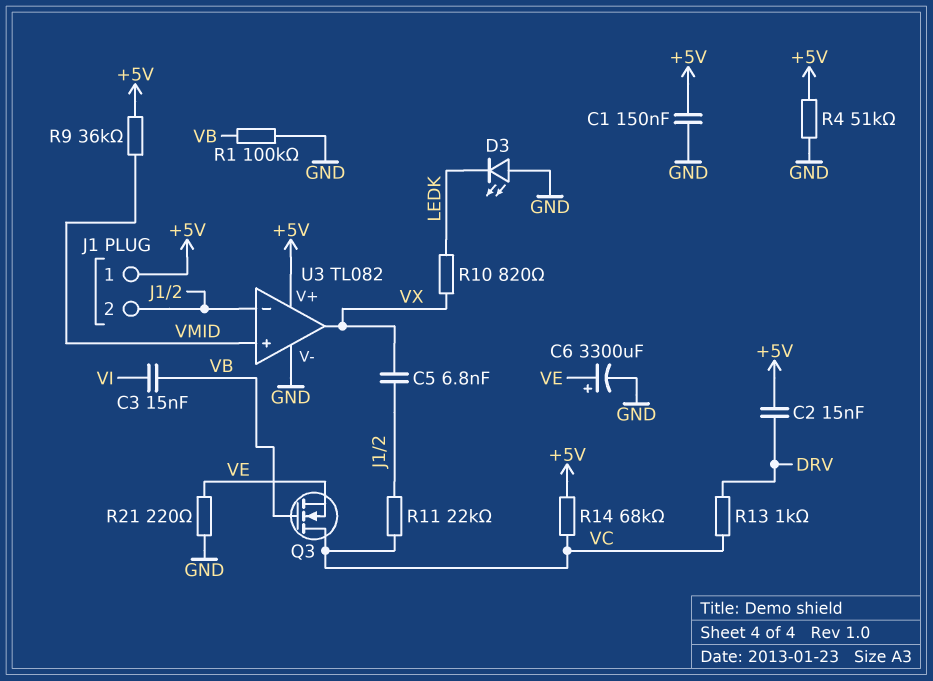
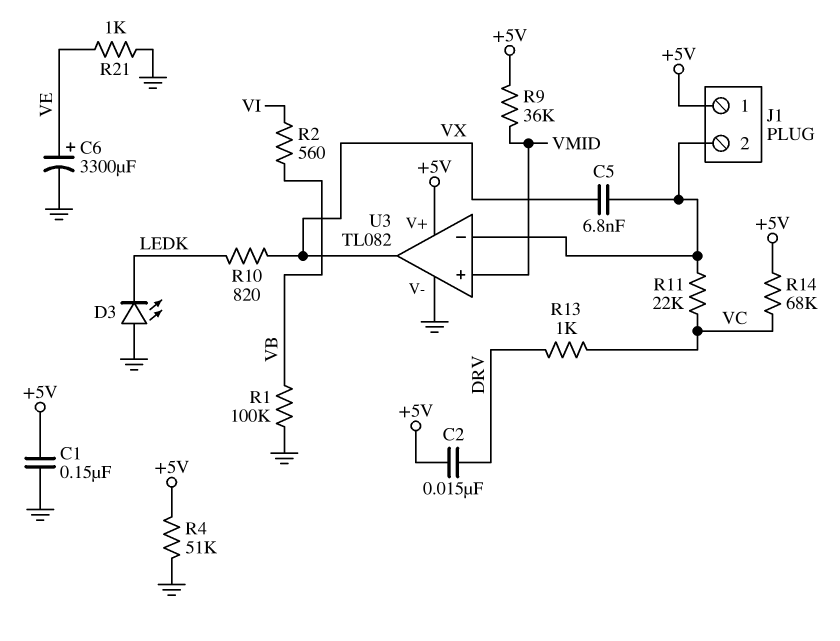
C3: 15nF (VB, VI) -> none
Q3: NMOS (G VB, D VC, S VE) -> none
R2: none -> 560 (VB, VI)
R21: 220 (GND, VE) -> 1k (GND, VE)

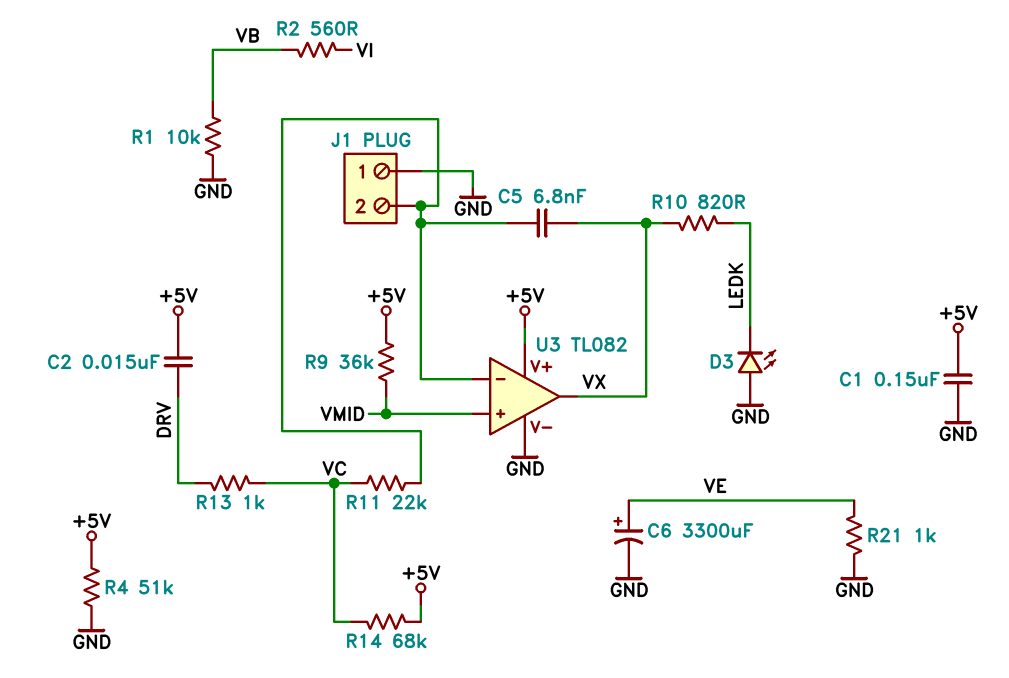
J1 pin 1: +5V -> GND
R1: 100k (GND, VB) -> 10k (GND, VB)

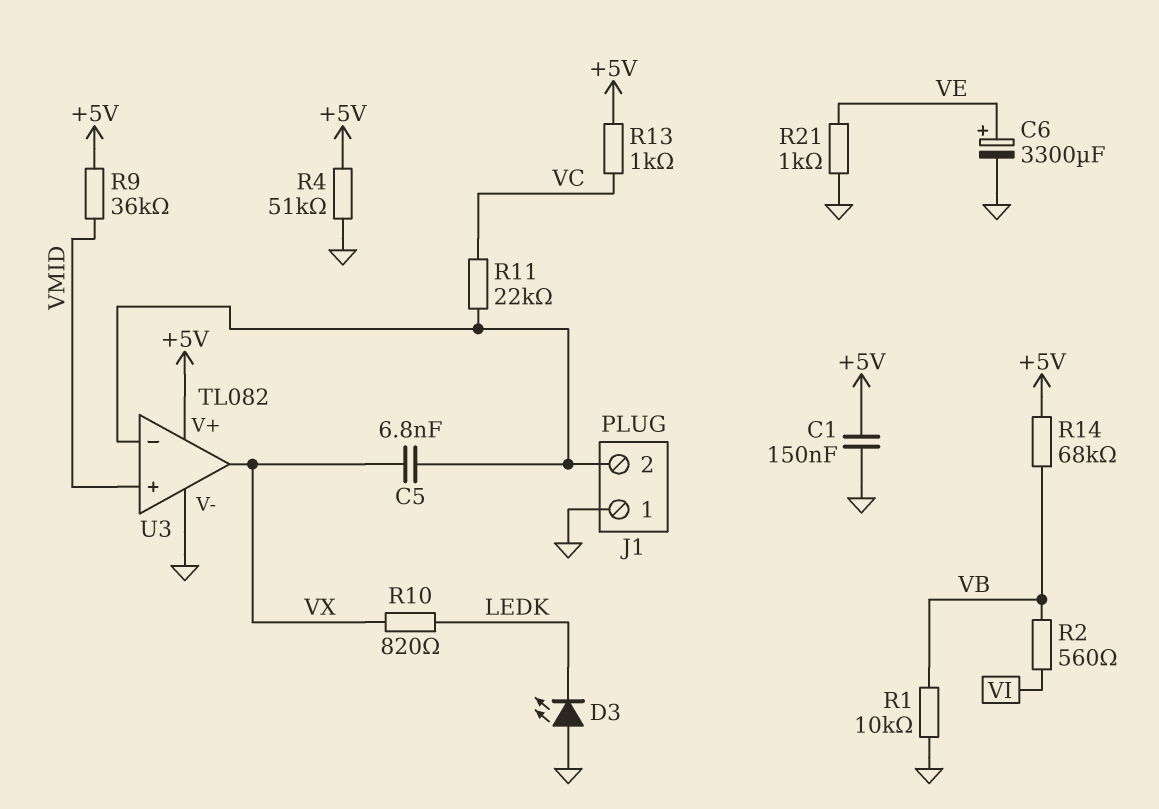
C2: 15nF (+5V, DRV) -> none
R13: 1k (DRV, VC) -> 1k (+5V, VC)
R14: 68k (+5V, VC) -> 68k (+5V, VB)

